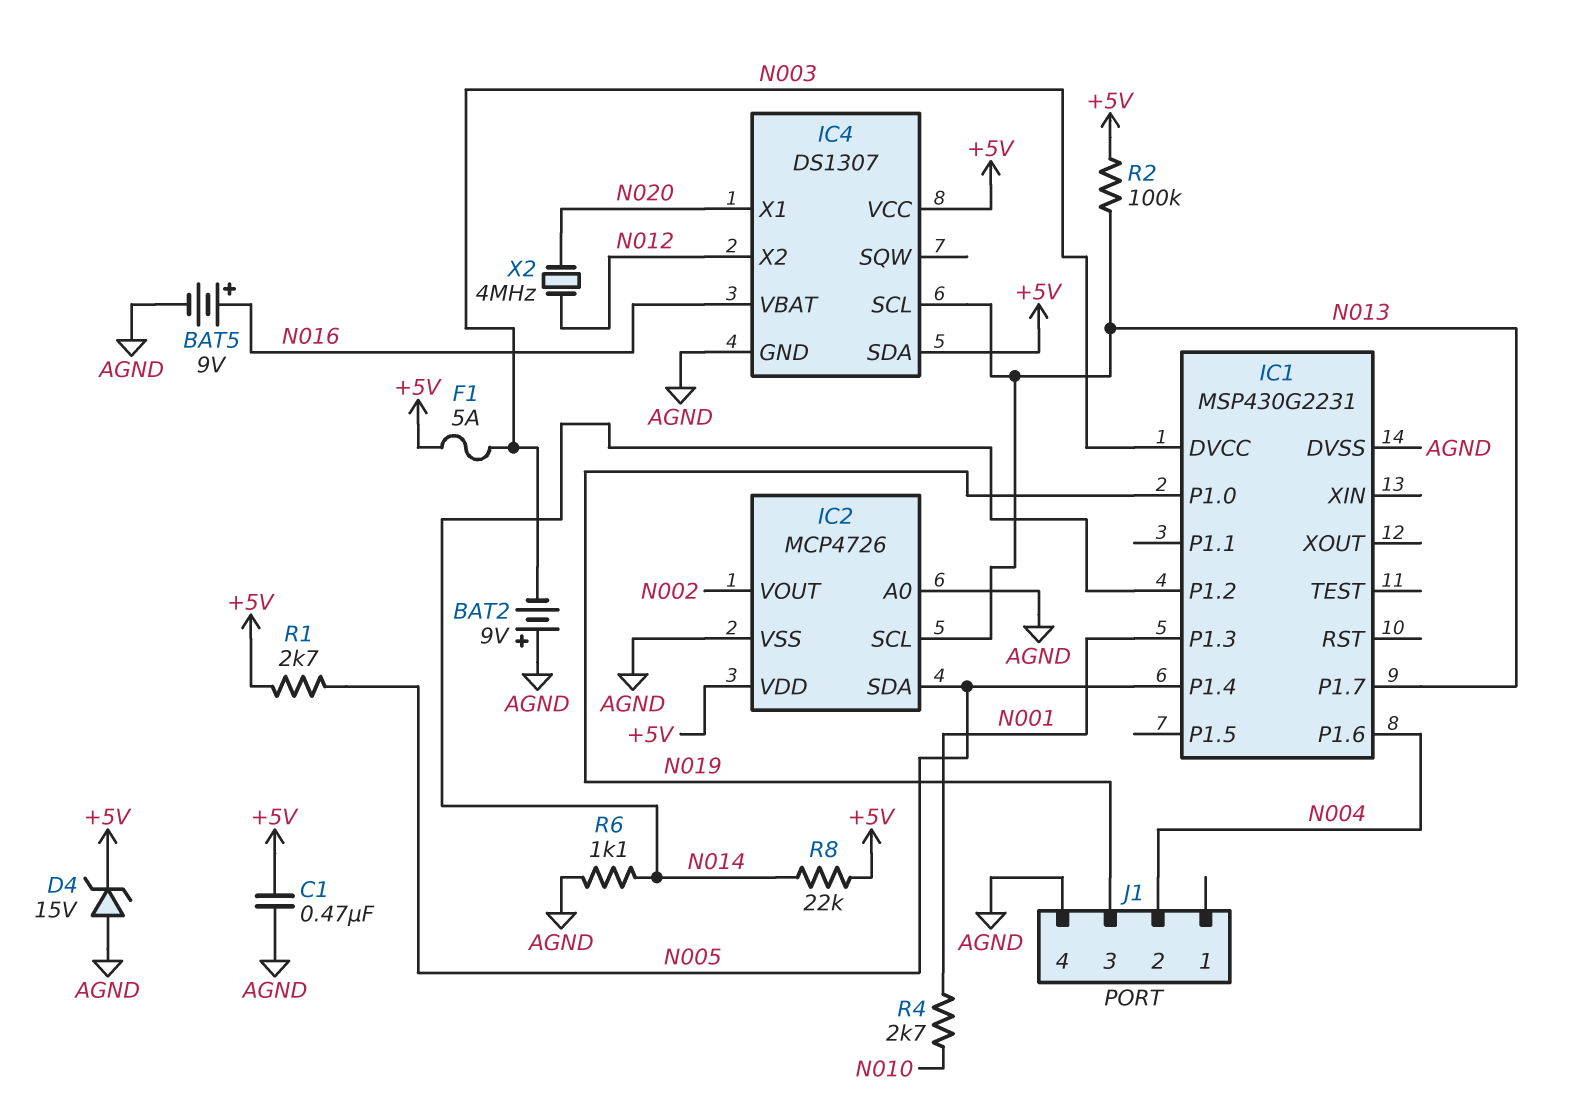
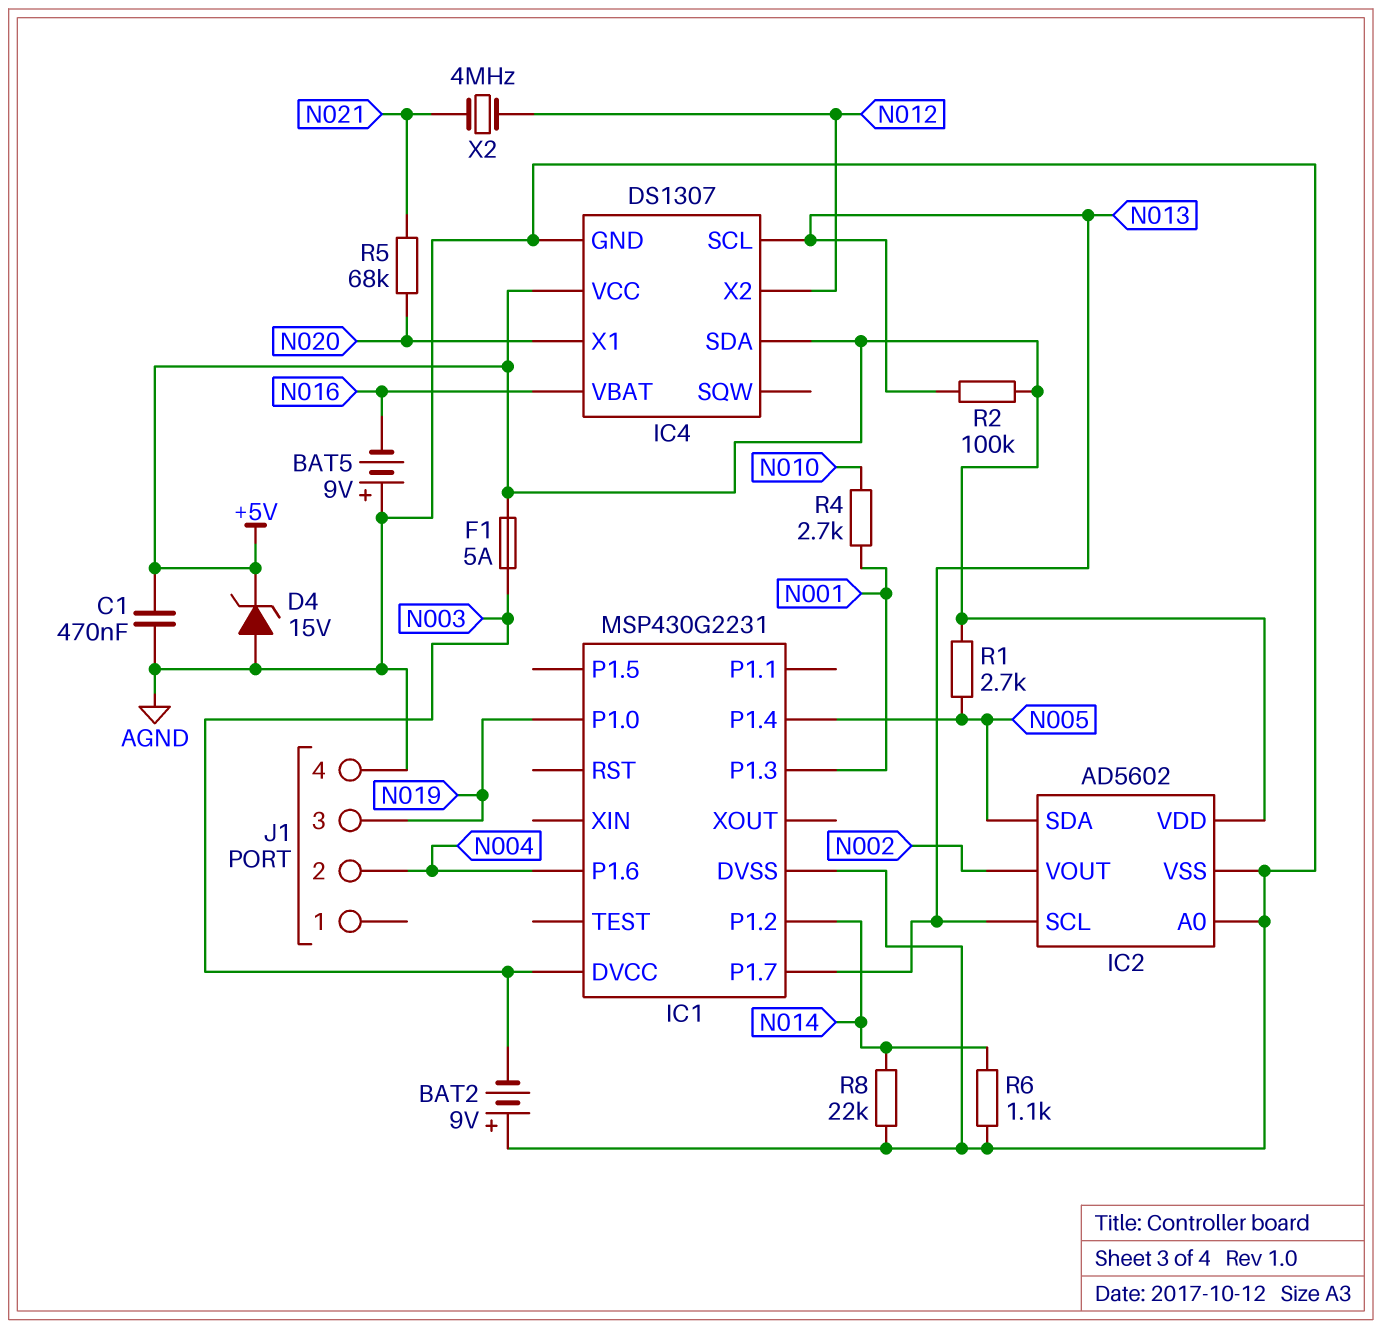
BAT5: 9V (plus N016, minus AGND) -> 9V (plus AGND, minus N016)
IC2: MCP4726 -> AD5602
R5: none -> 68k (N020, N021)
R8: 22k (+5V, N014) -> 22k (AGND, N014)
X2: 4MHz (N012, N020) -> 4MHz (N012, N021)

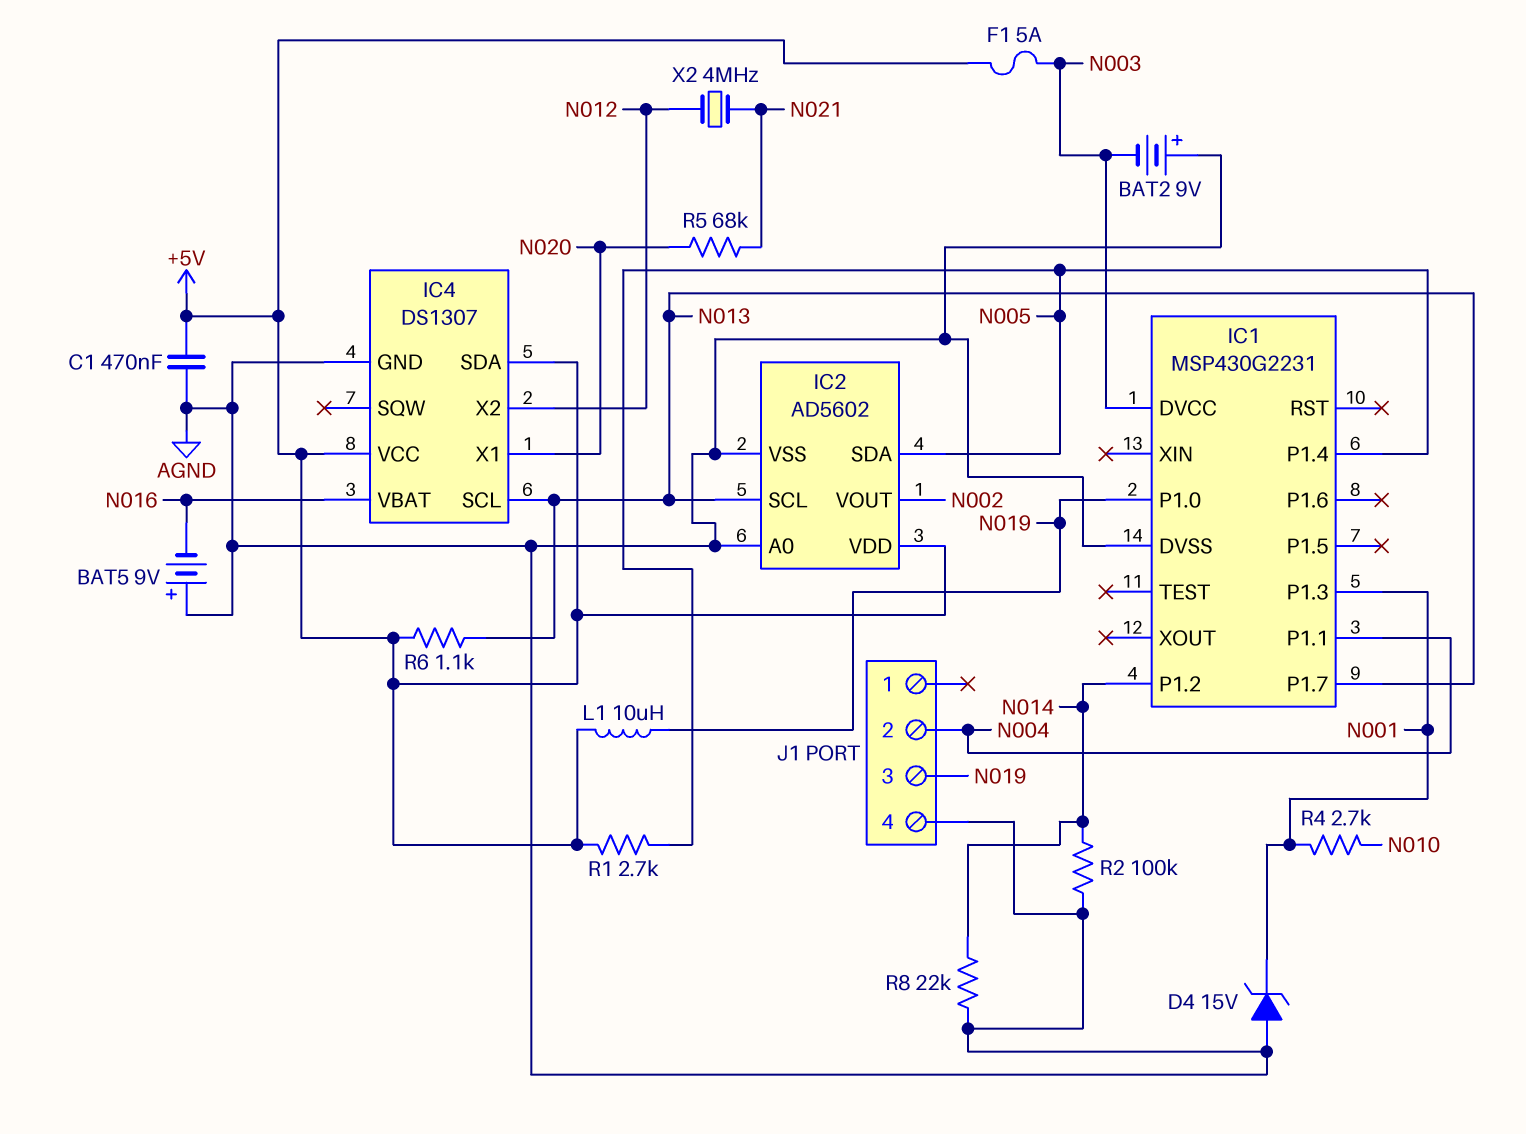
D4: zener 15V (A AGND, K +5V) -> zener 15V (A AGND, K N001)
IC1 pin P1.1: none -> N004
IC1 pin P1.6: N004 -> none
L1: none -> 10uH (+5V, N019)
R2: 100k (+5V, N013) -> 100k (AGND, N014)
R6: 1.1k (AGND, N014) -> 1.1k (+5V, N013)

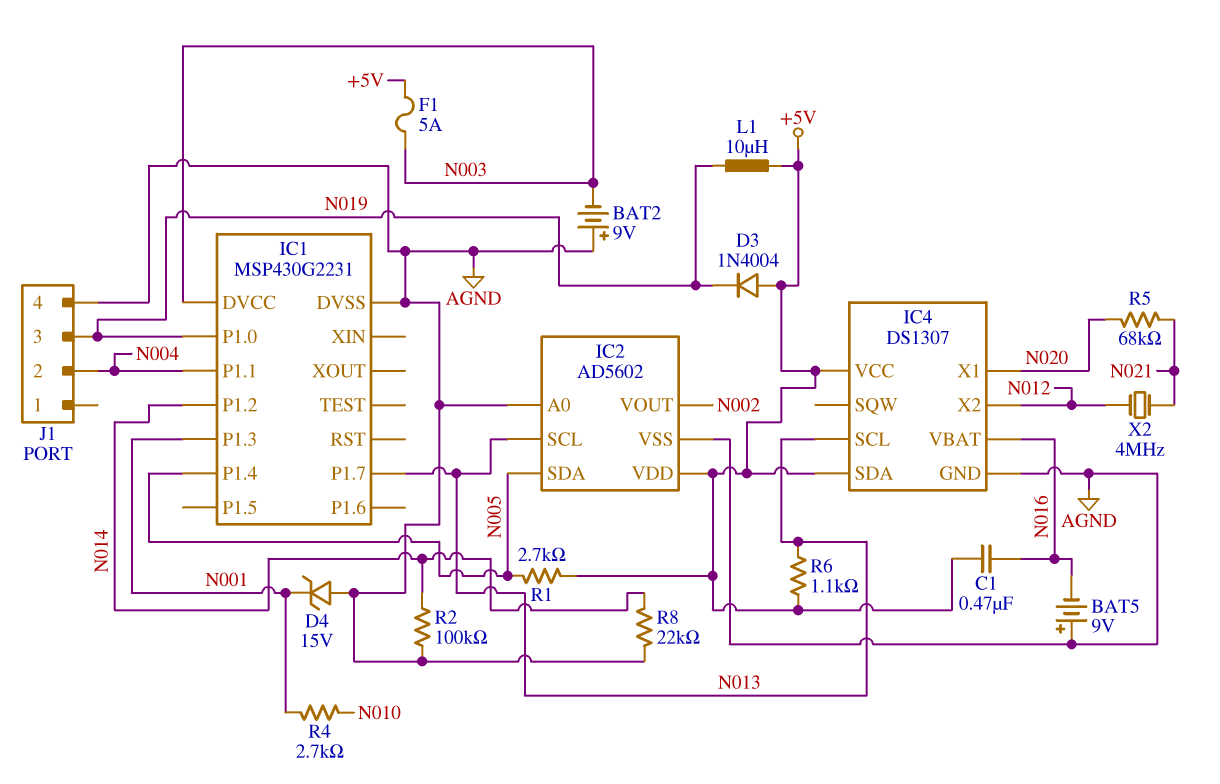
C1: 470nF (+5V, AGND) -> 470nF (+5V, N016)
D3: none -> diode 1N4004 (A +5V, K N019)

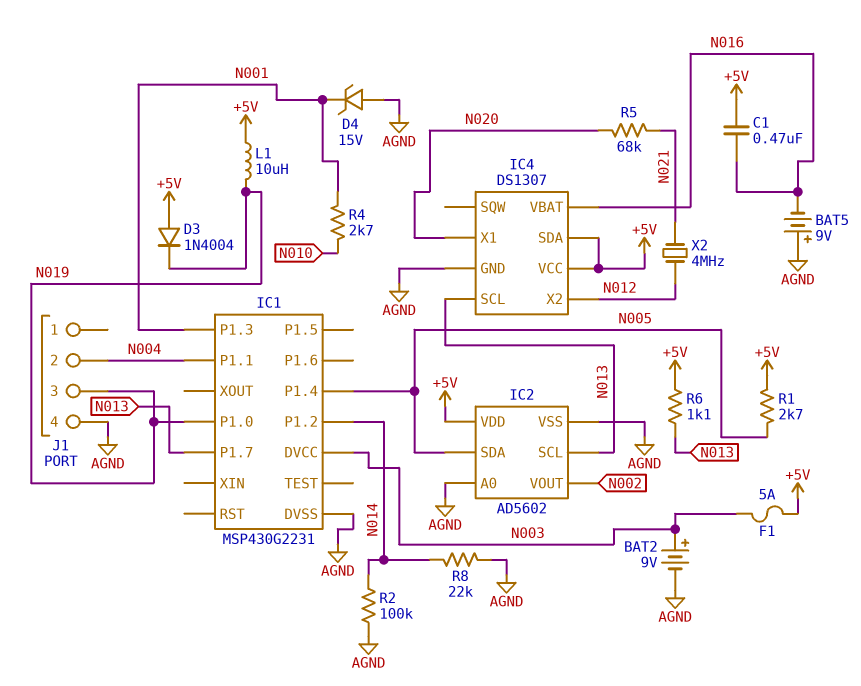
BAT2: 9V (plus AGND, minus N003) -> 9V (plus N003, minus AGND)

